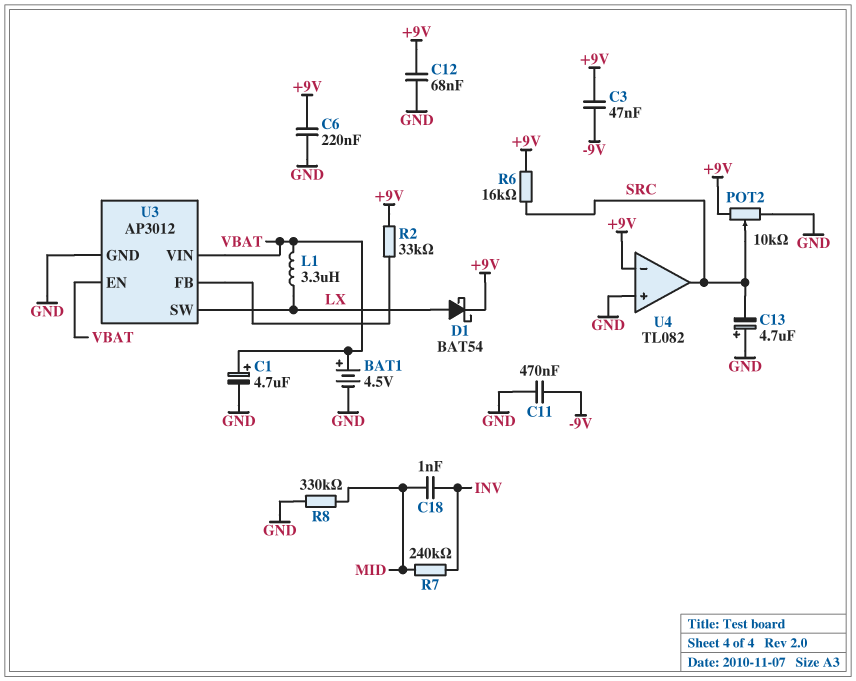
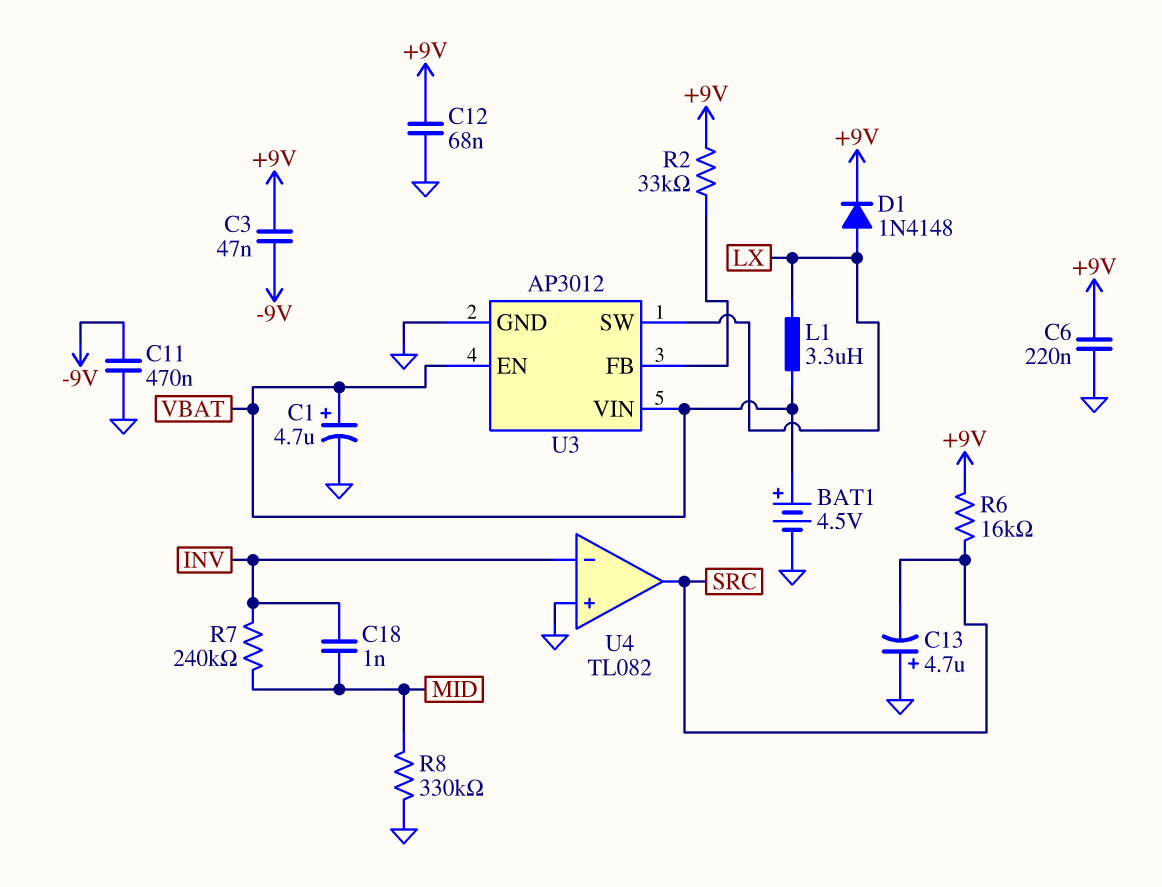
D1: schottky BAT54 (A LX, K +9V) -> diode 1N4148 (A LX, K +9V)
POT2: 10k (+9V, GND, wiper SRC) -> none
U4 pin in-: +9V -> INV

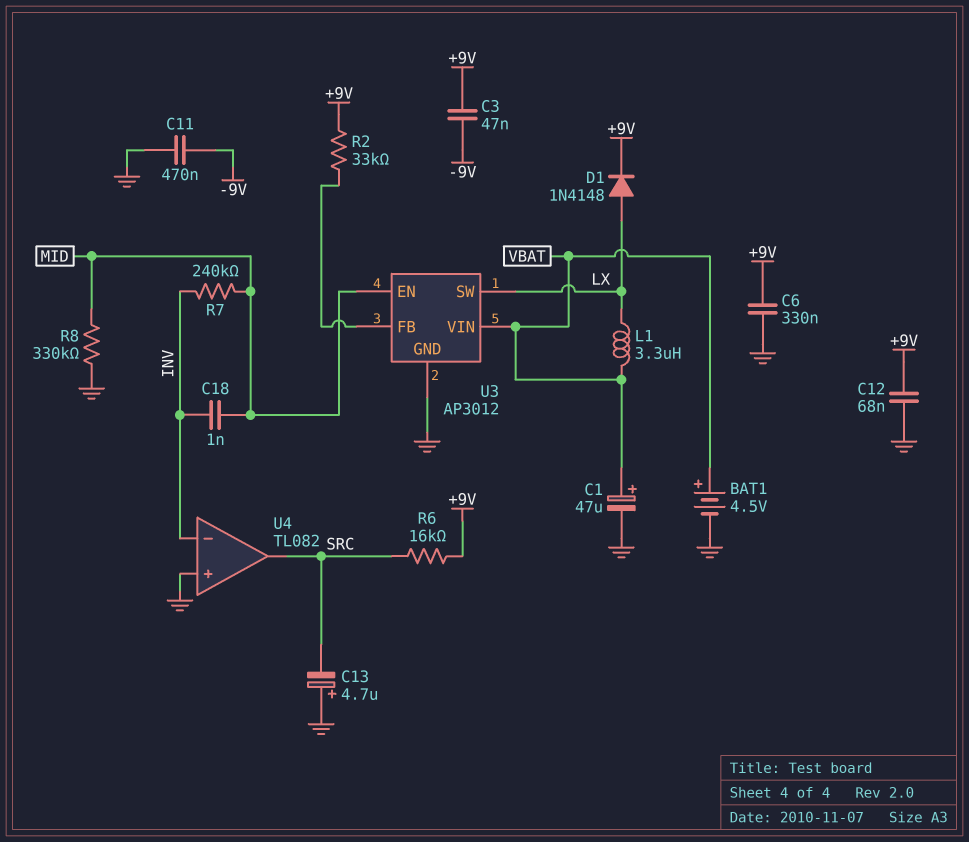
C1: 4.7uF (plus VBAT, minus GND) -> 47uF (plus VBAT, minus GND)
C6: 220nF (+9V, GND) -> 330nF (+9V, GND)
U3 pin EN: VBAT -> MID

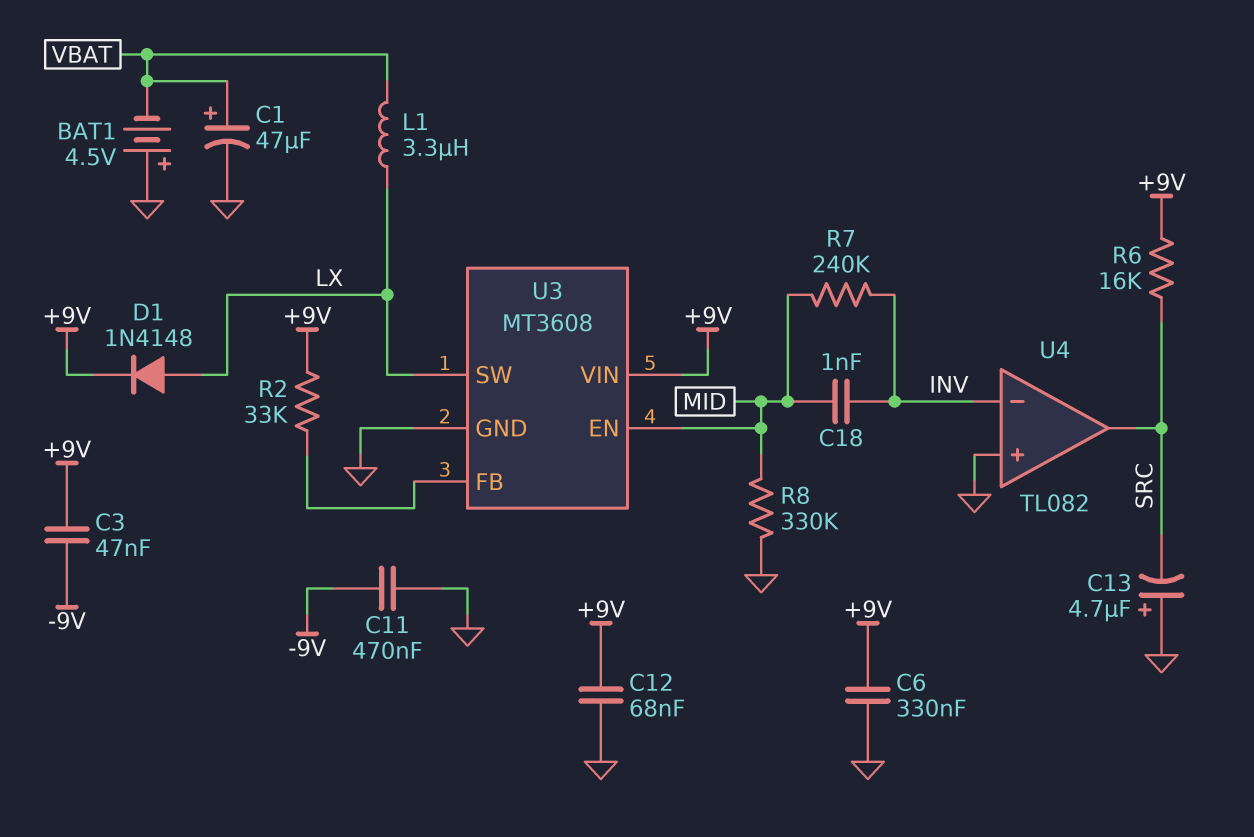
BAT1: 4.5V (plus VBAT, minus GND) -> 4.5V (plus GND, minus VBAT)
U3: AP3012 -> MT3608
U3 pin VIN: VBAT -> +9V

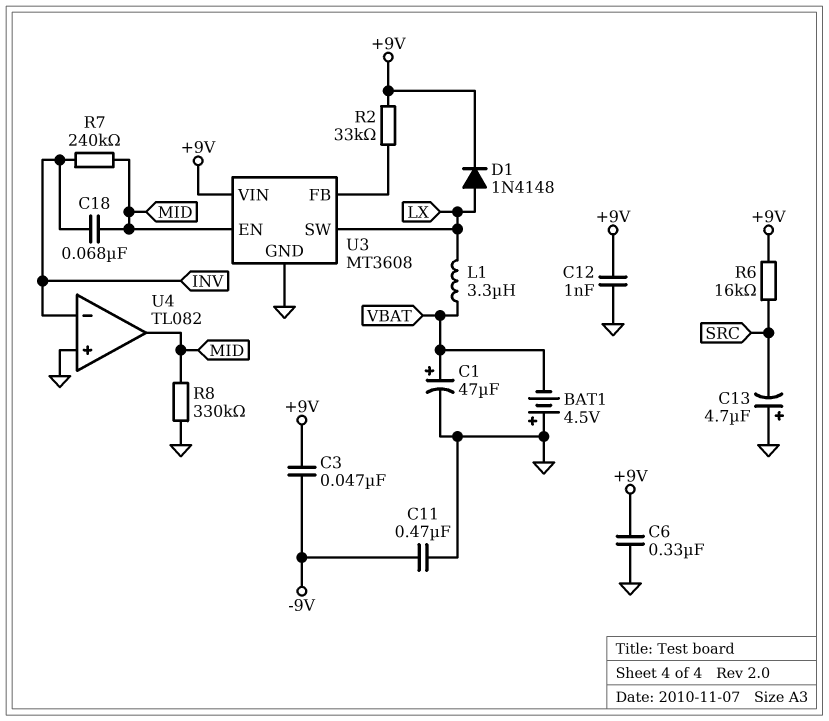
C12: 68nF (+9V, GND) -> 1nF (+9V, GND)
C18: 1nF (INV, MID) -> 68nF (INV, MID)
U4 pin out: SRC -> MID

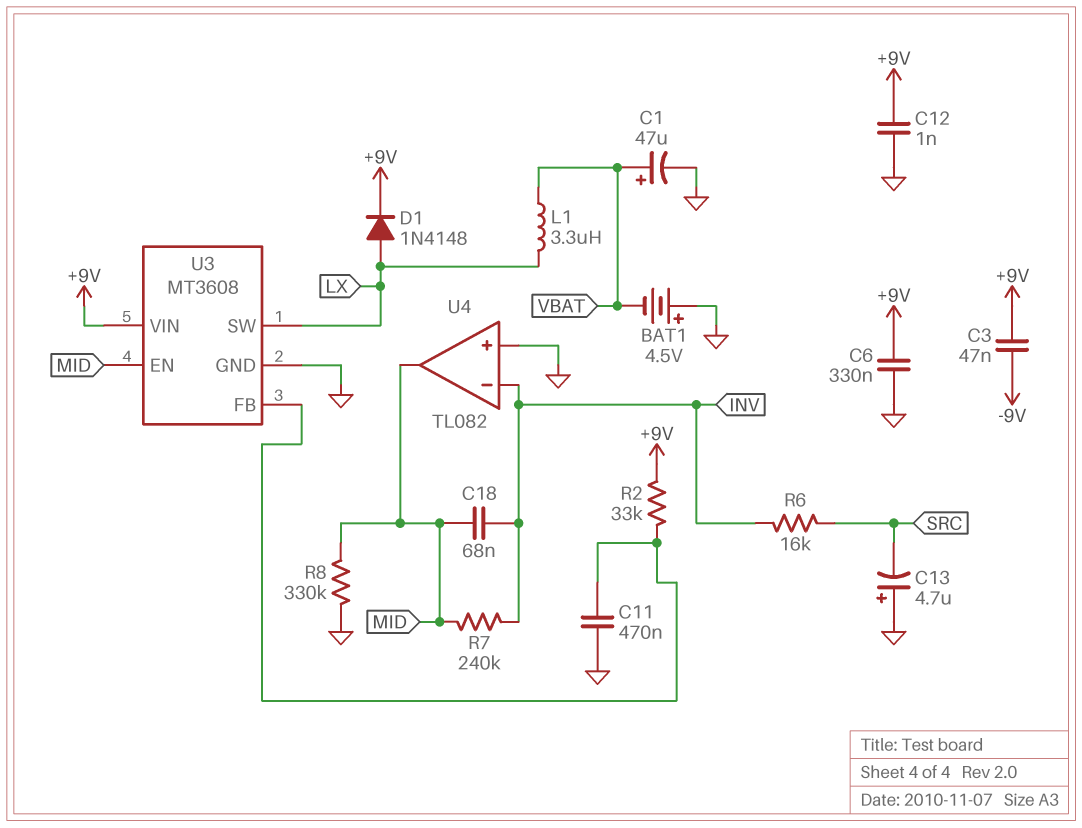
C11: 470nF (-9V, GND) -> 470nF (GND, U3/FB)
R6: 16k (+9V, SRC) -> 16k (INV, SRC)

